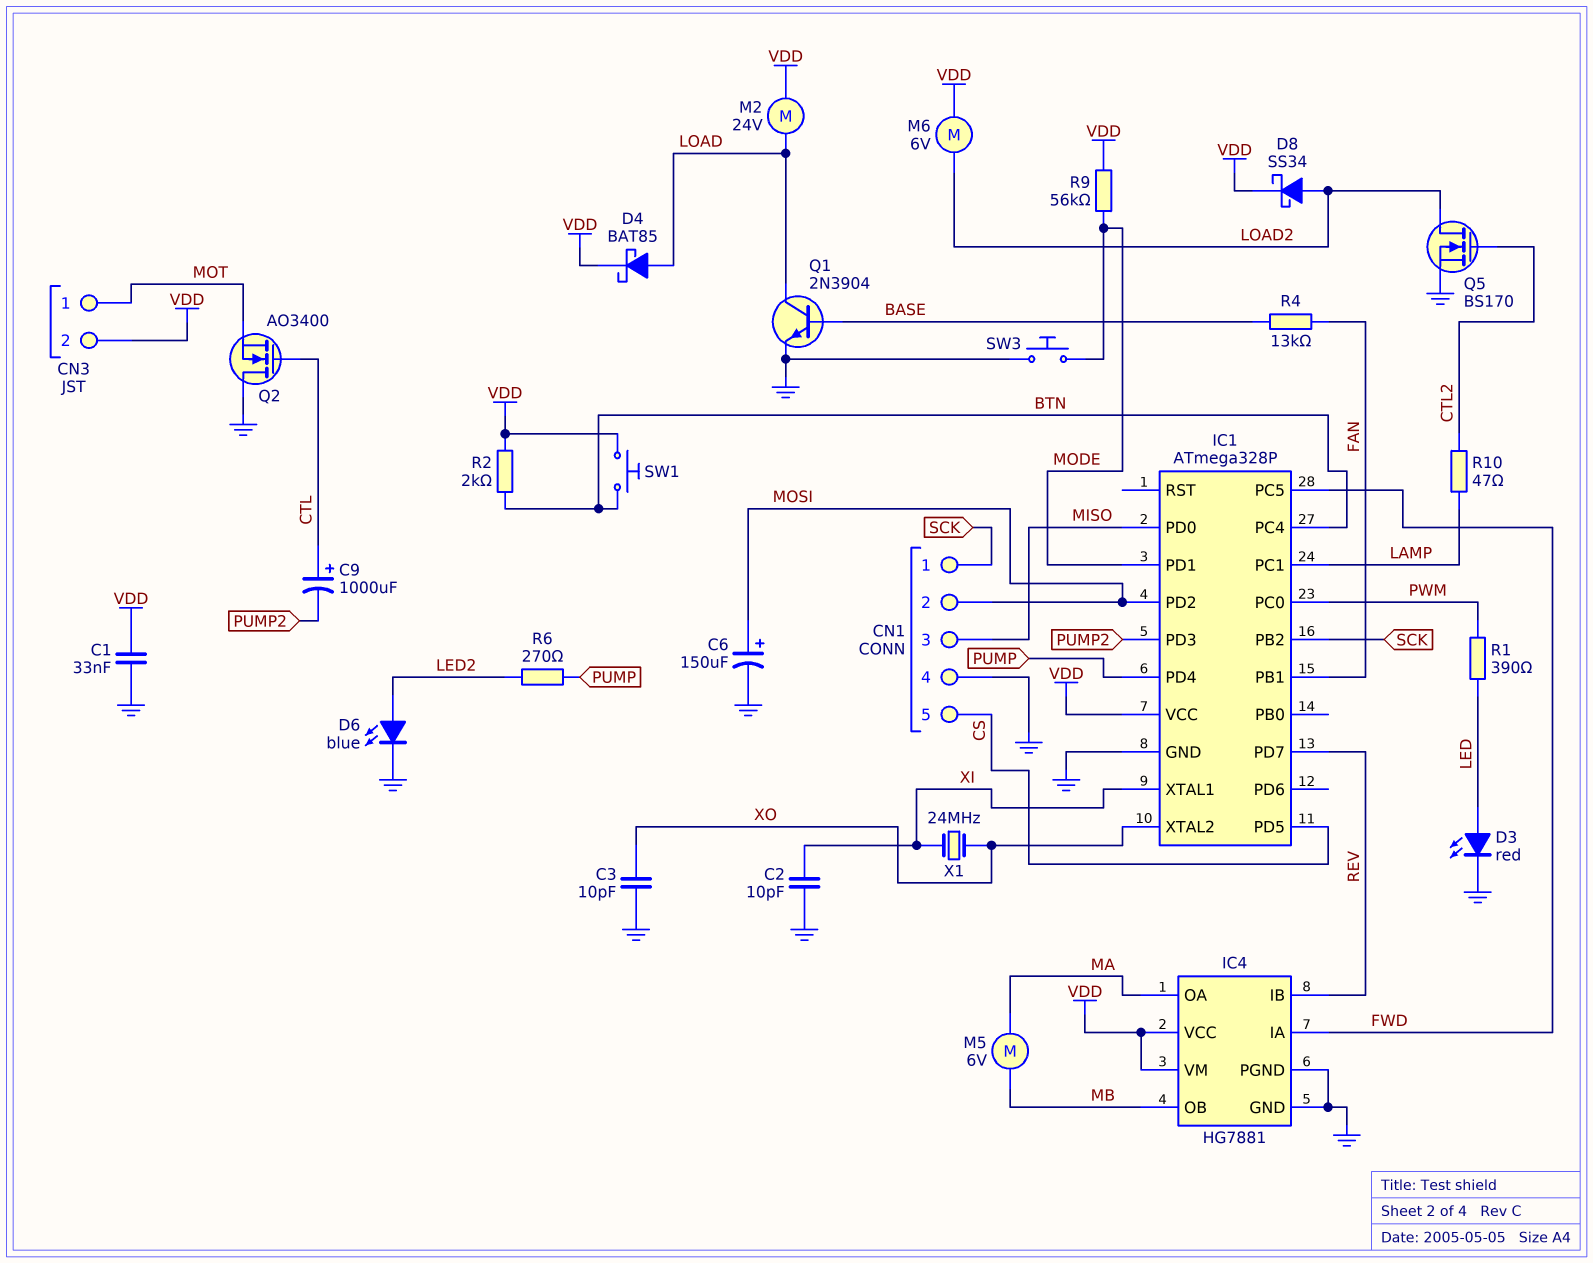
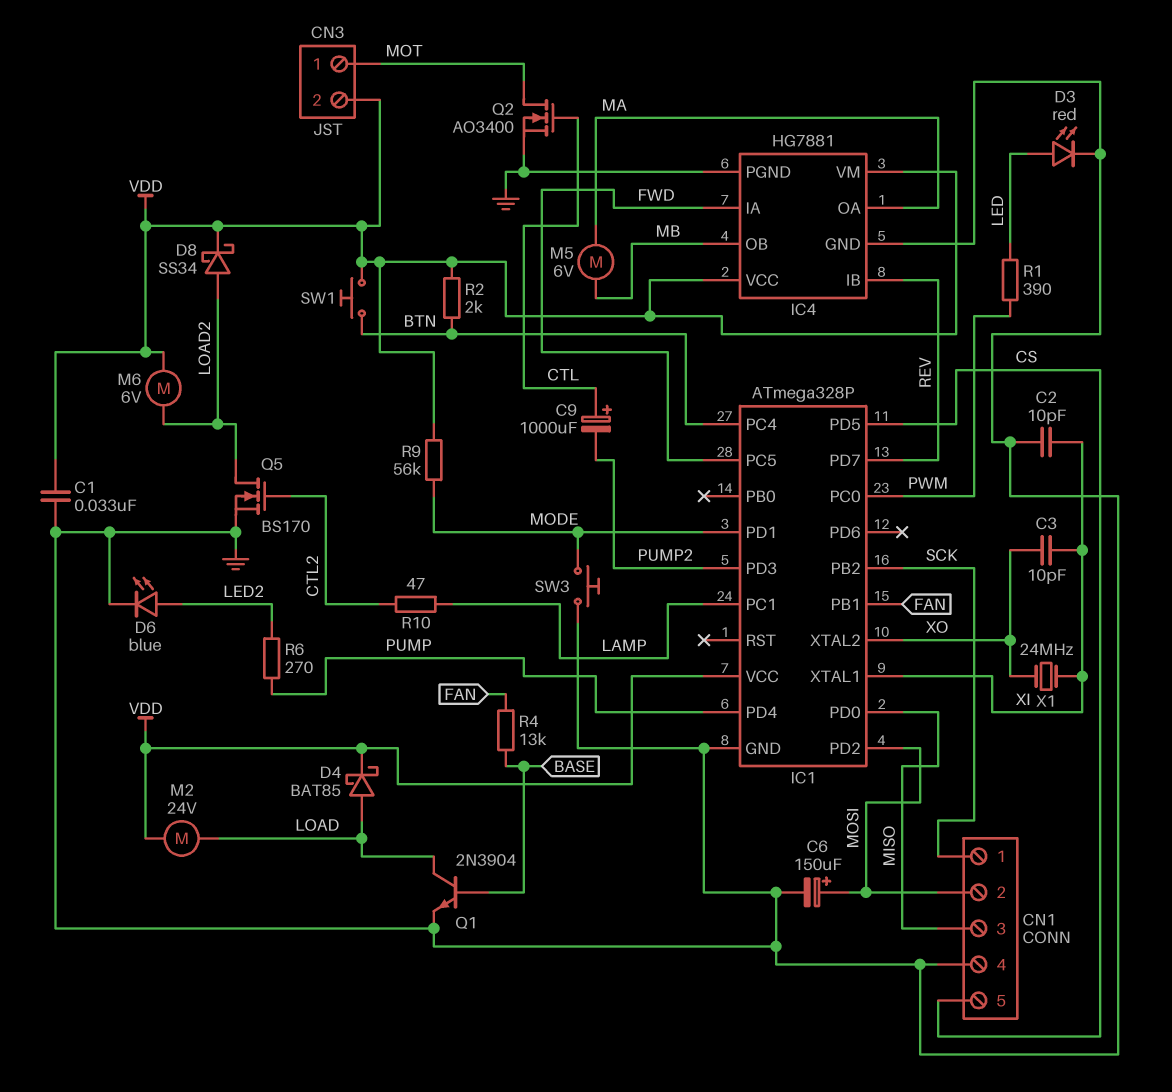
C3: 10pF (GND, XO) -> 10pF (XI, XO)
Q2: NMOS AO3400 (G CTL, D GND, S MOT) -> NMOS AO3400 (G CTL, D MOT, S GND)

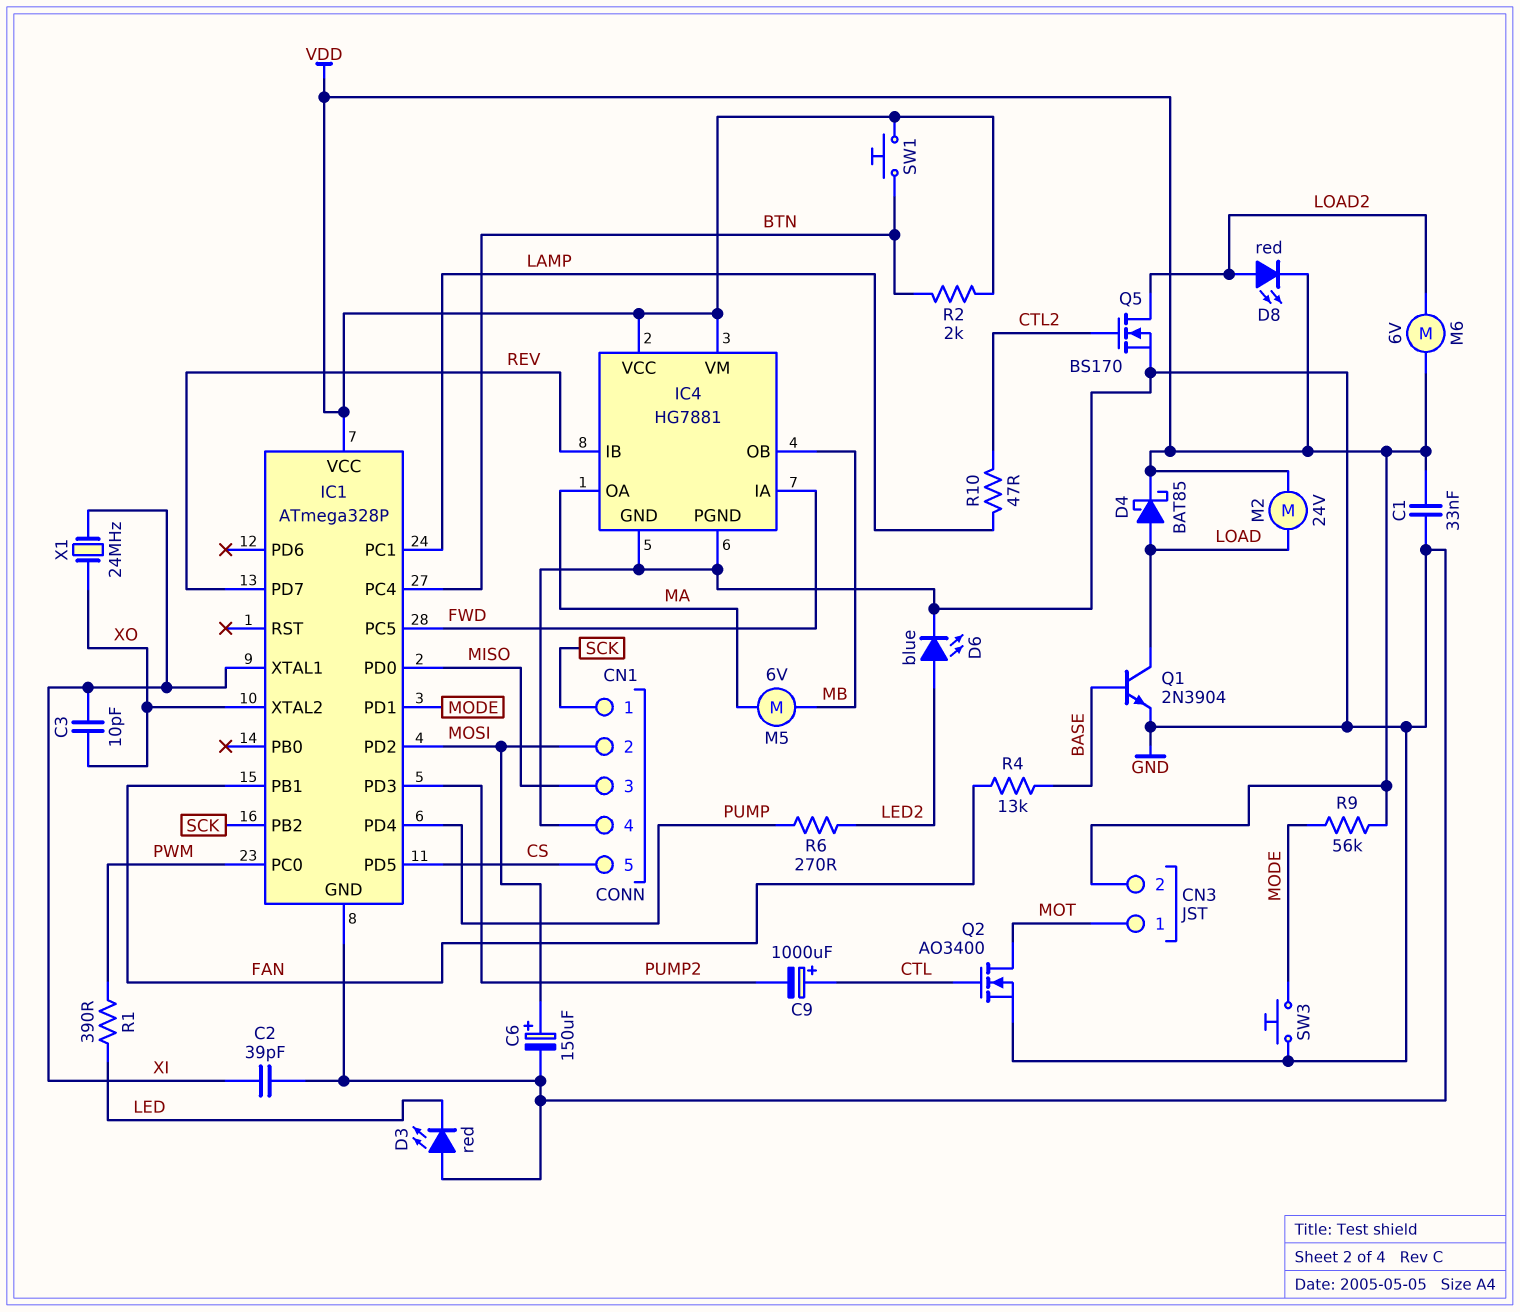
C2: 10pF (GND, XI) -> 39pF (GND, XI)
D3: LED red (A LED, K GND) -> LED red (A GND, K LED)
D8: schottky SS34 (A LOAD2, K VDD) -> LED red (A LOAD2, K VDD)

